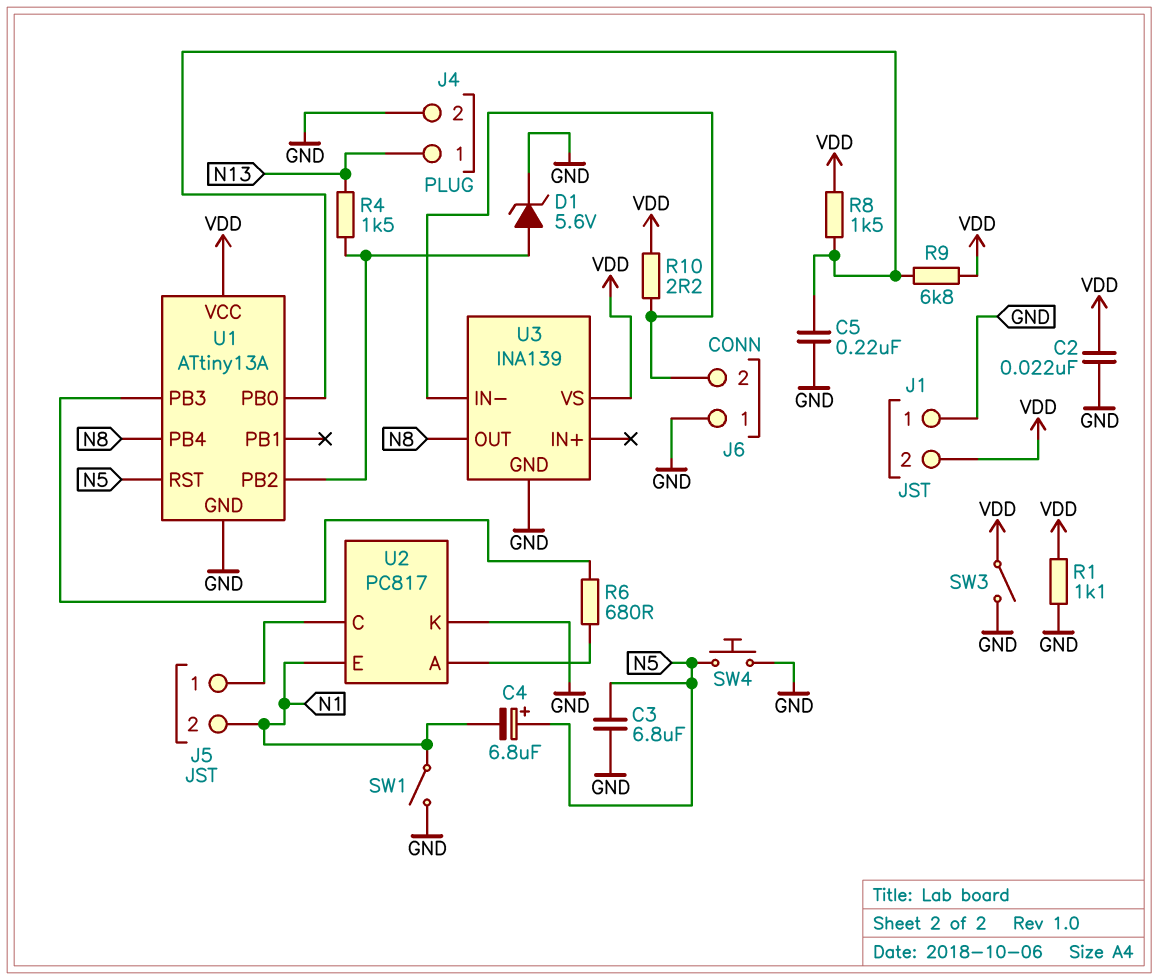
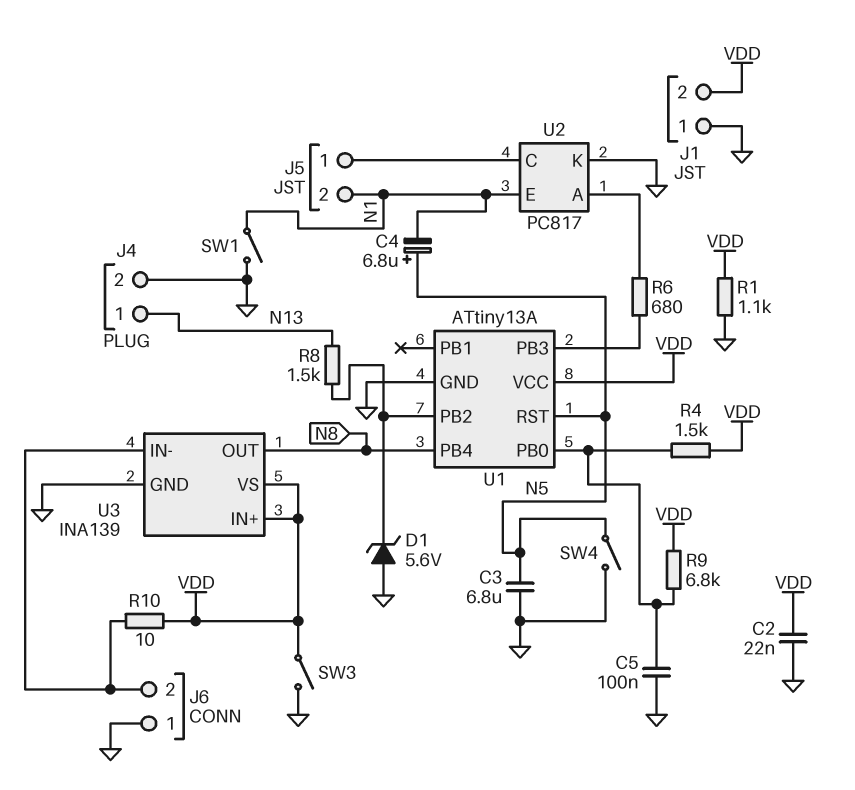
C5: 220nF (GND, U1/PB0) -> 100nF (GND, U1/PB0)
D1: zener 5.6V (A U1/PB2, K GND) -> zener 5.6V (A GND, K U1/PB2)
R4: 1.5k (N13, U1/PB2) -> 1.5k (U1/PB0, VDD)
R8: 1.5k (U1/PB0, VDD) -> 1.5k (N13, U1/PB2)
R10: 2.2 (J6/2, VDD) -> 10 (J6/2, VDD)
SW4: button (GND, N5) -> switch (GND, N5)
U3 pin IN+: none -> VDD

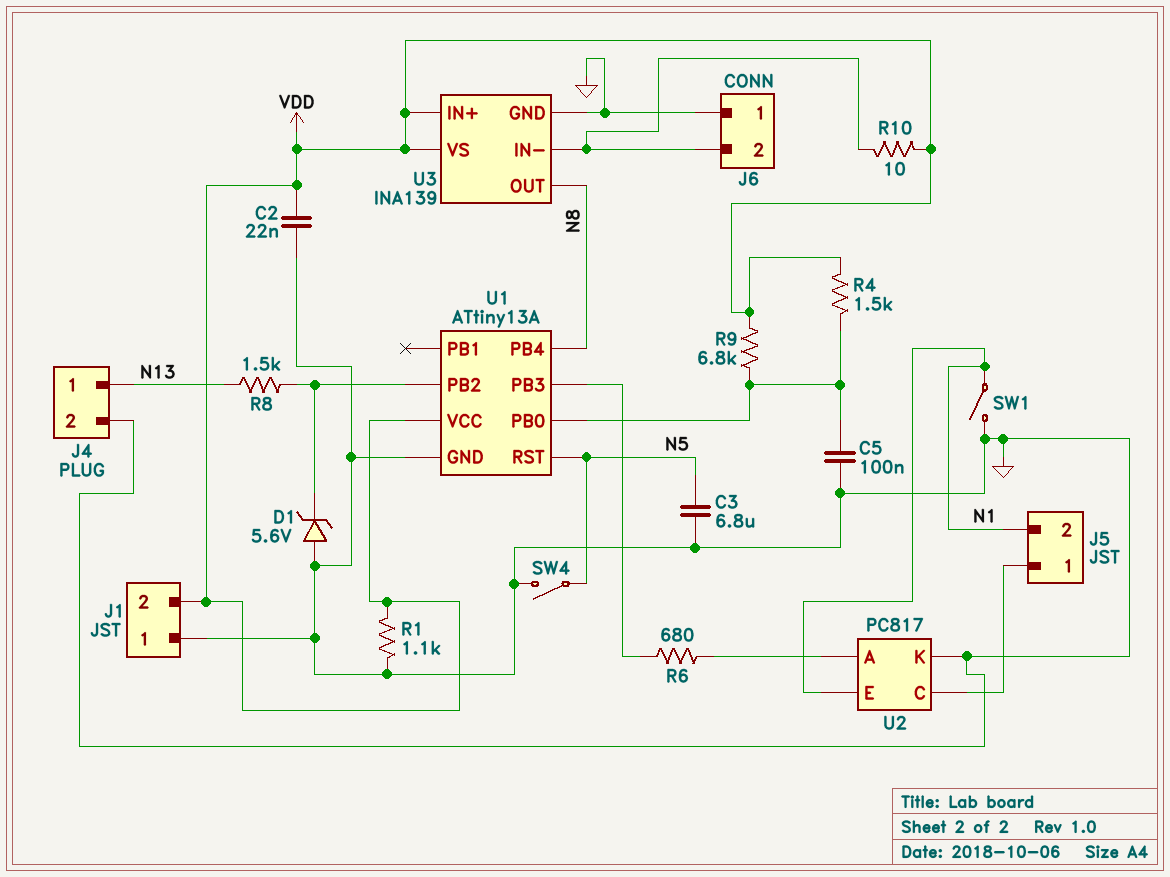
C4: 6.8uF (plus N5, minus N1) -> none
SW3: switch (GND, VDD) -> none

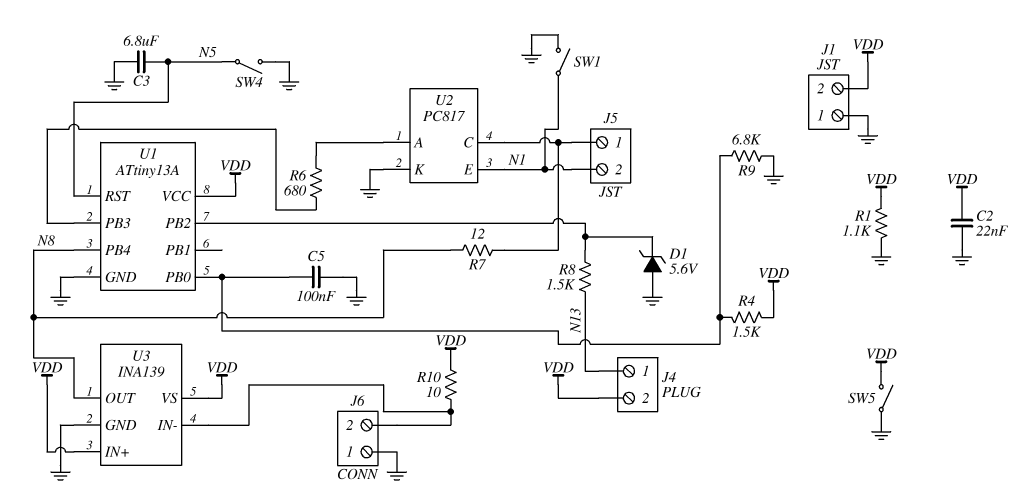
J4 pin 2: GND -> VDD
R7: none -> 12 (J5/1, N8)
R9: 6.8k (U1/PB0, VDD) -> 6.8k (GND, U1/PB0)
SW5: none -> switch (GND, VDD)

